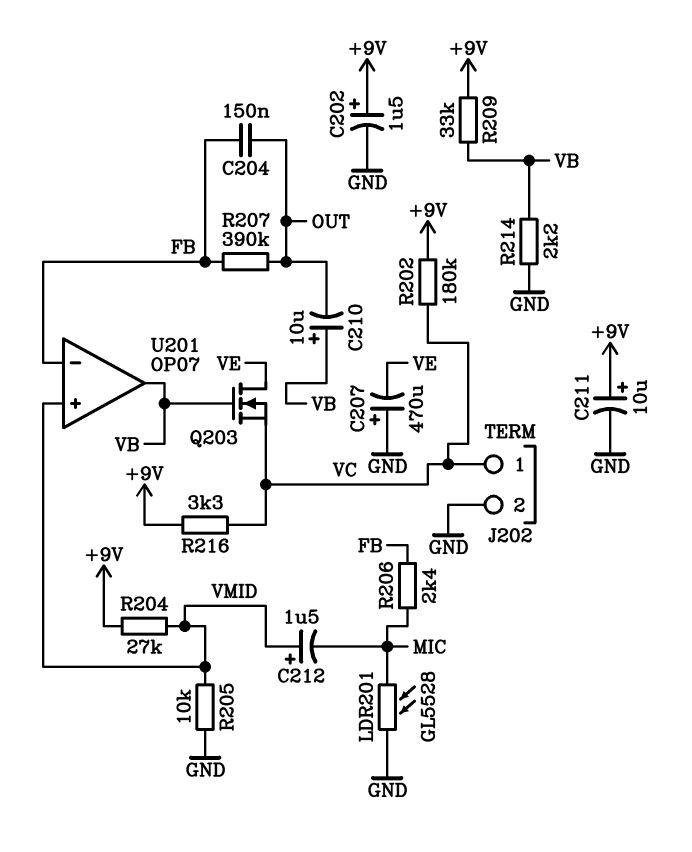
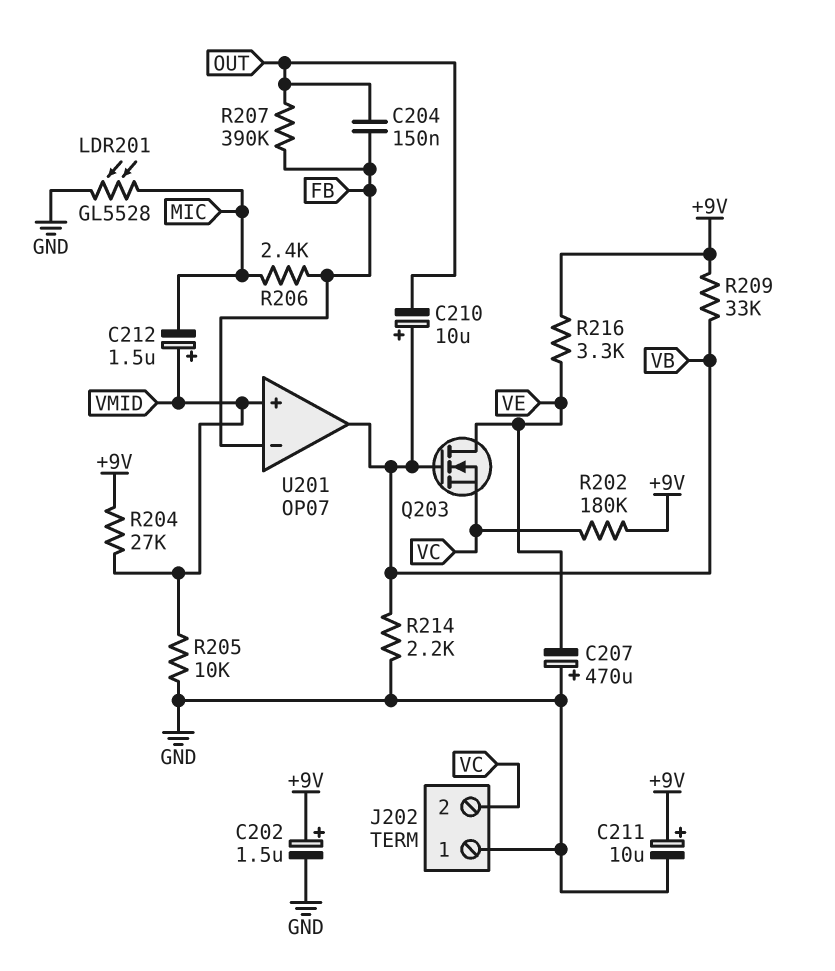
J202 pin 1: VC -> GND
J202 pin 2: GND -> VC
R216: 3.3k (+9V, VC) -> 3.3k (+9V, VE)

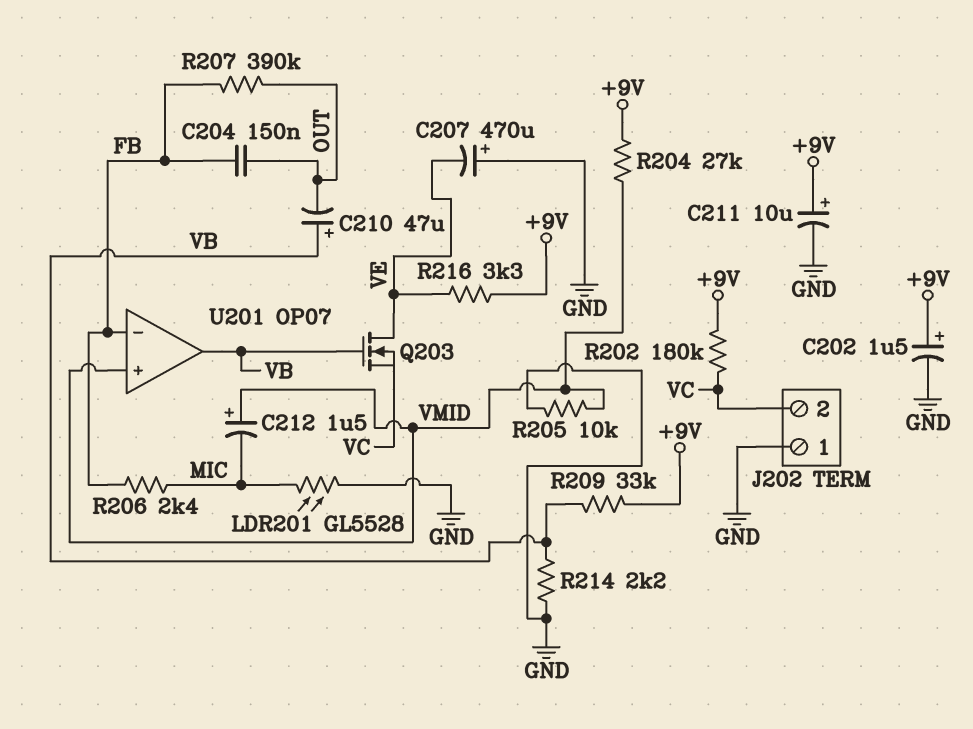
C210: 10uF (plus VB, minus OUT) -> 47uF (plus VB, minus OUT)

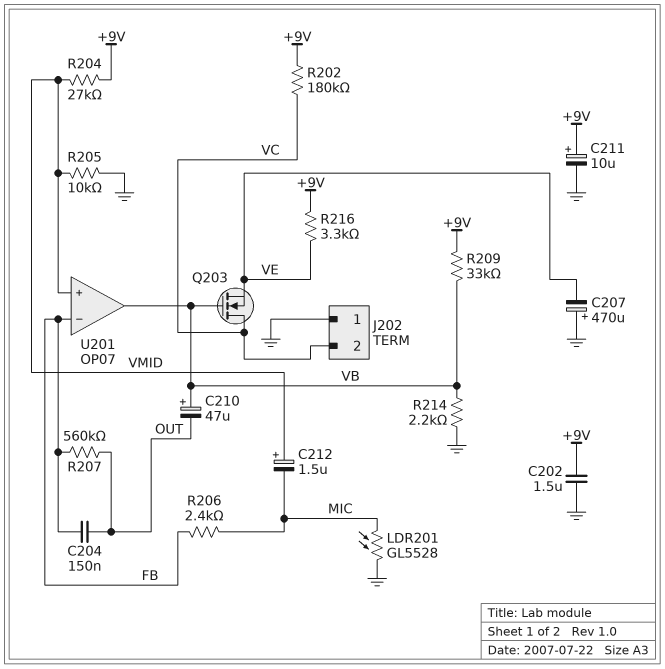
C202: 1.5uF (plus +9V, minus GND) -> 1.5uF (+9V, GND)
Q203: NMOS (G VB, D VE, S VC) -> NMOS (G VB, D VC, S VE)
R207: 390k (FB, OUT) -> 560k (FB, OUT)

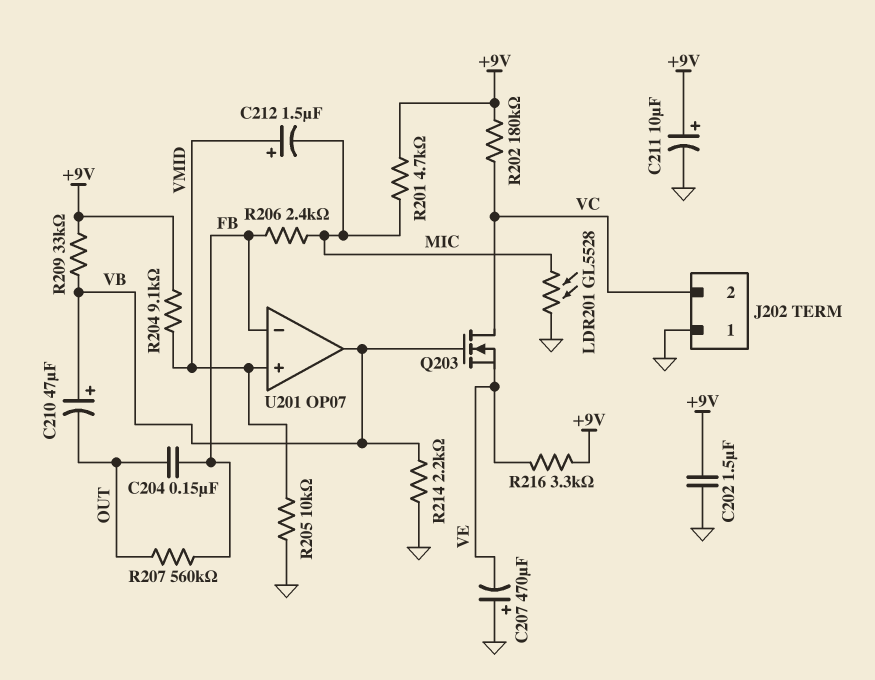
R201: none -> 4.7k (+9V, MIC)
R204: 27k (+9V, VMID) -> 9.1k (+9V, VMID)

